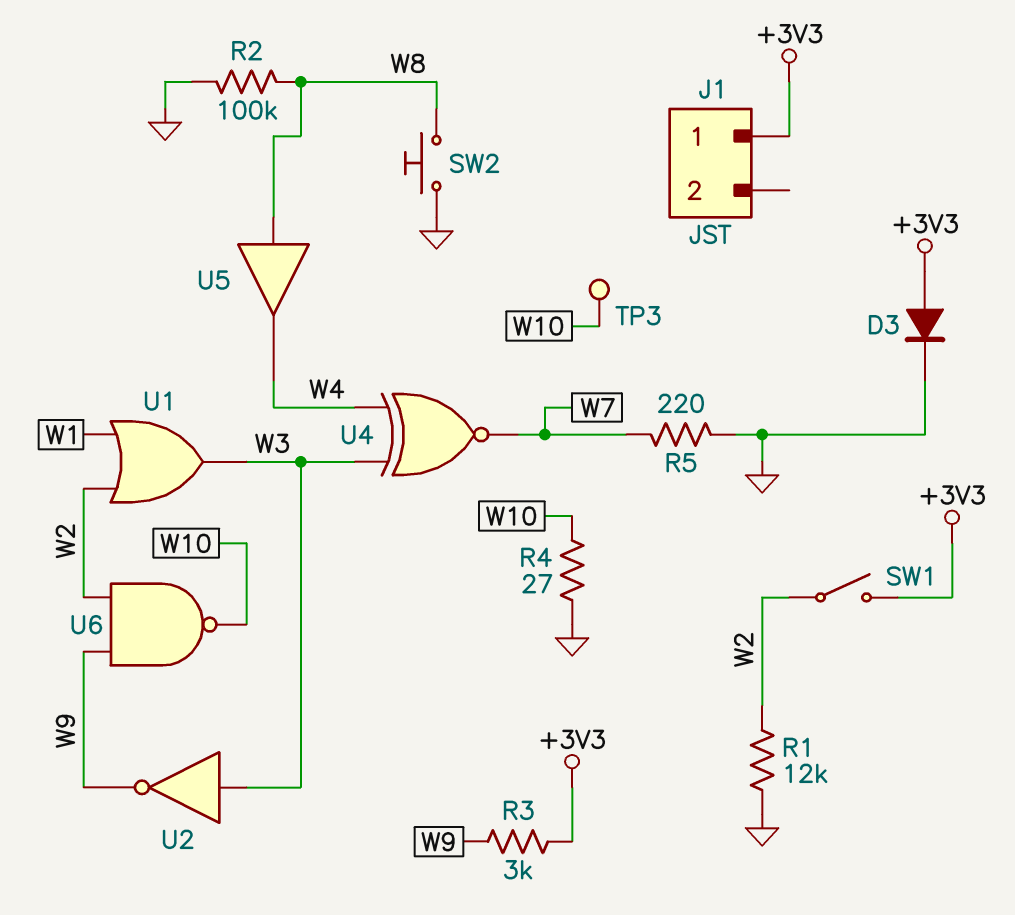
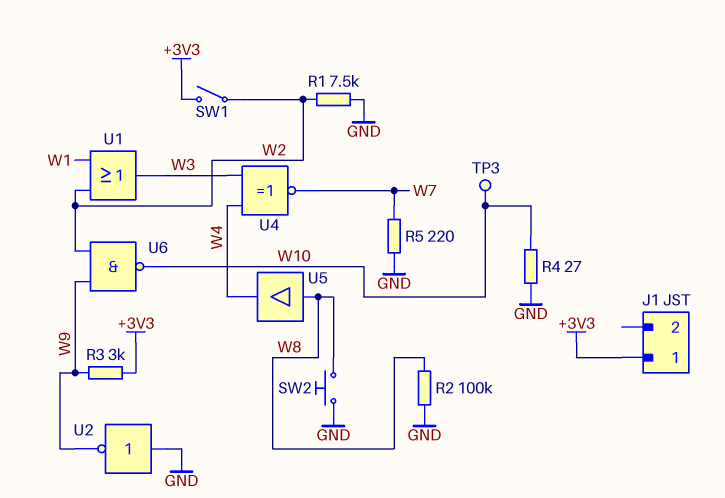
D3: diode (A +3V3, K GND) -> none
R1: 12k (GND, W2) -> 7.5k (GND, W2)
U2: NOT (in W3, out W9) -> NOT (in GND, out W9)

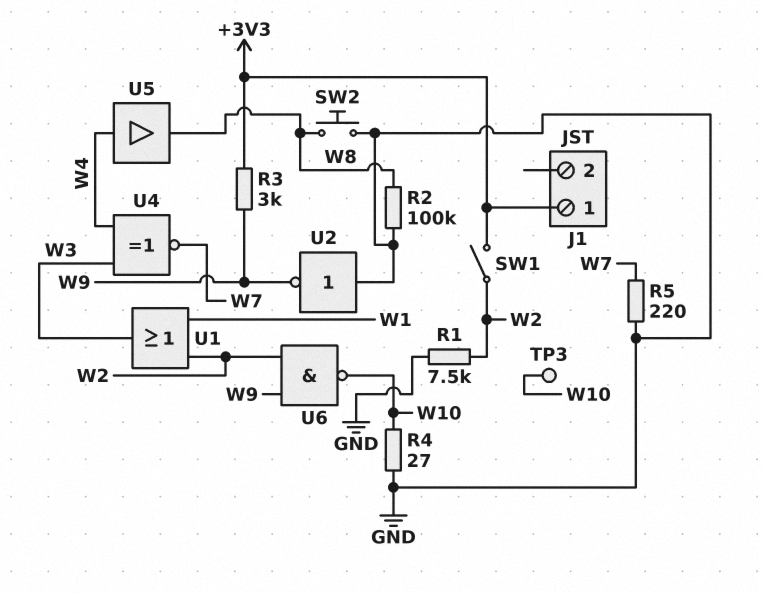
U5: buffer (in W8, out W4) -> buffer (in W4, out W8)

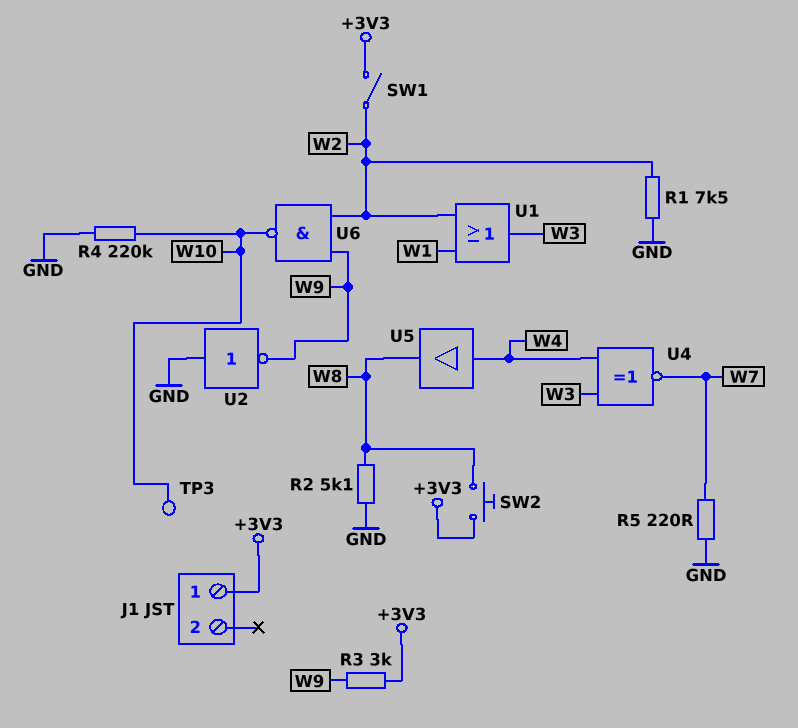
R2: 100k (GND, W8) -> 5.1k (GND, W8)
R4: 27 (GND, W10) -> 220k (GND, W10)
SW2: button (GND, W8) -> button (+3V3, W8)

